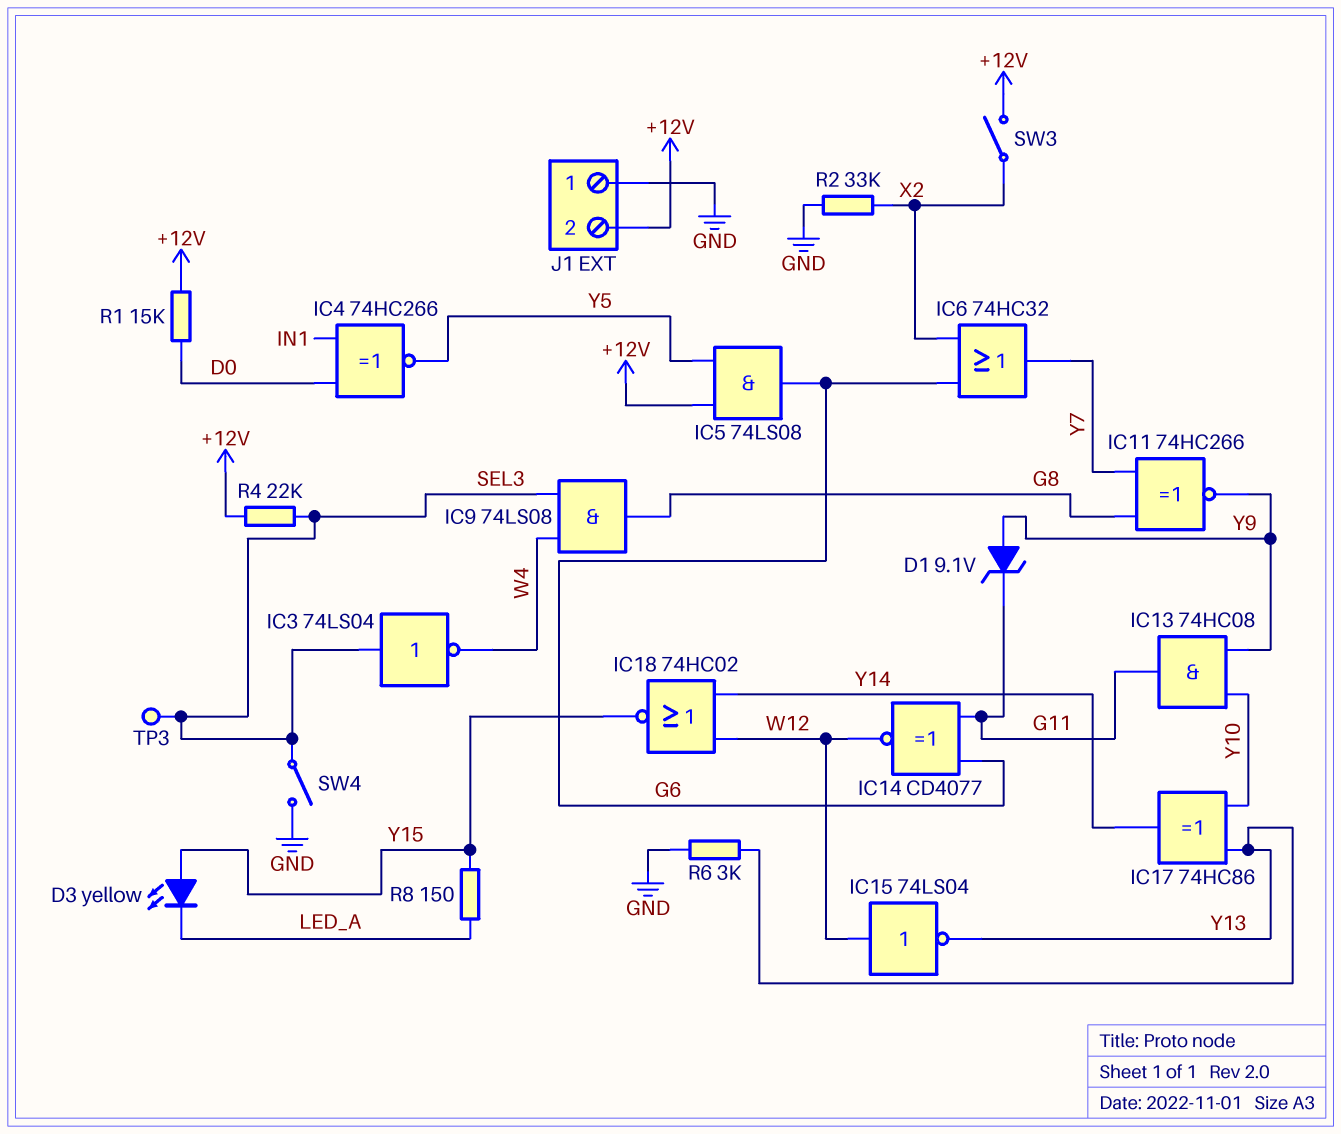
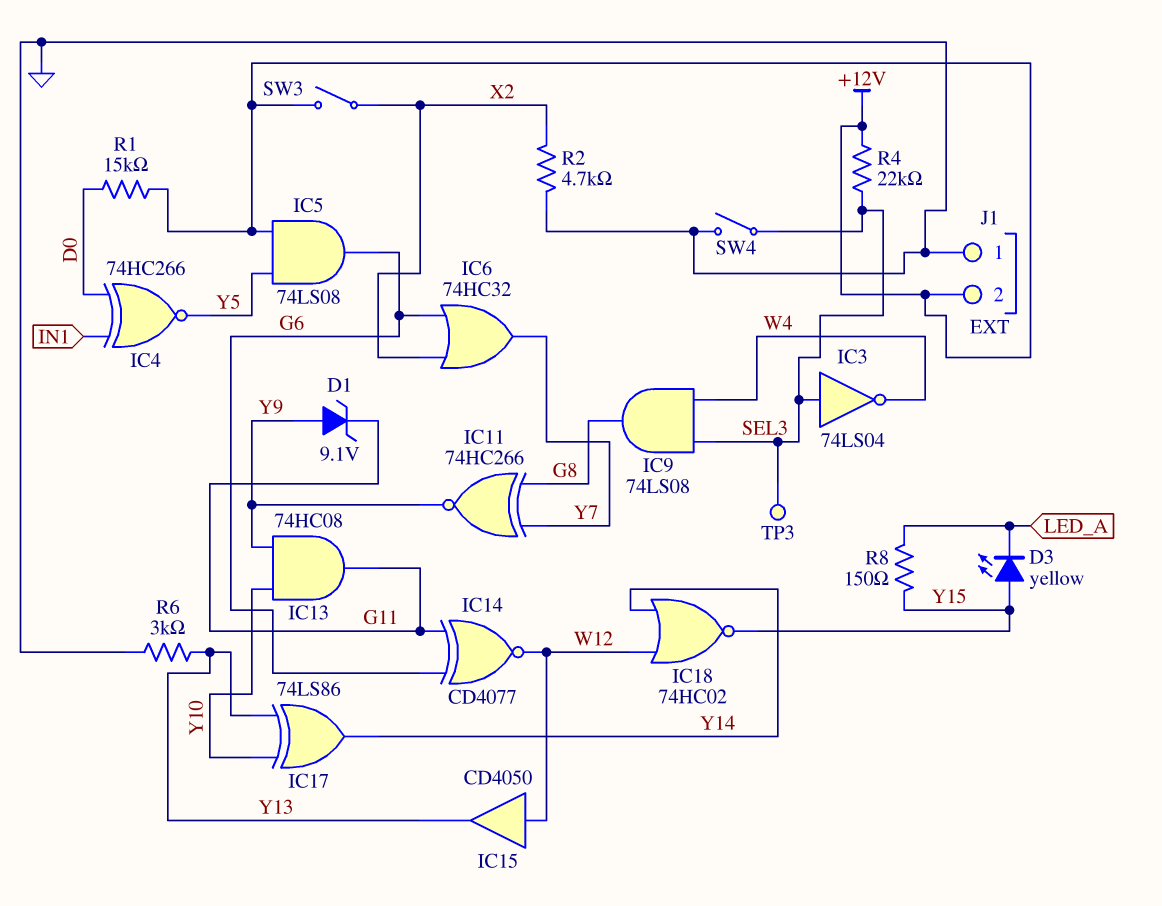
IC15: NOT 74LS04 (in W12, out Y13) -> buffer CD4050 (in W12, out Y13)
IC17: XOR 74HC86 (in Y10, in Y13, out Y14) -> XOR 74LS86 (in Y10, in Y13, out Y14)
R2: 33k (GND, X2) -> 4.7k (GND, X2)

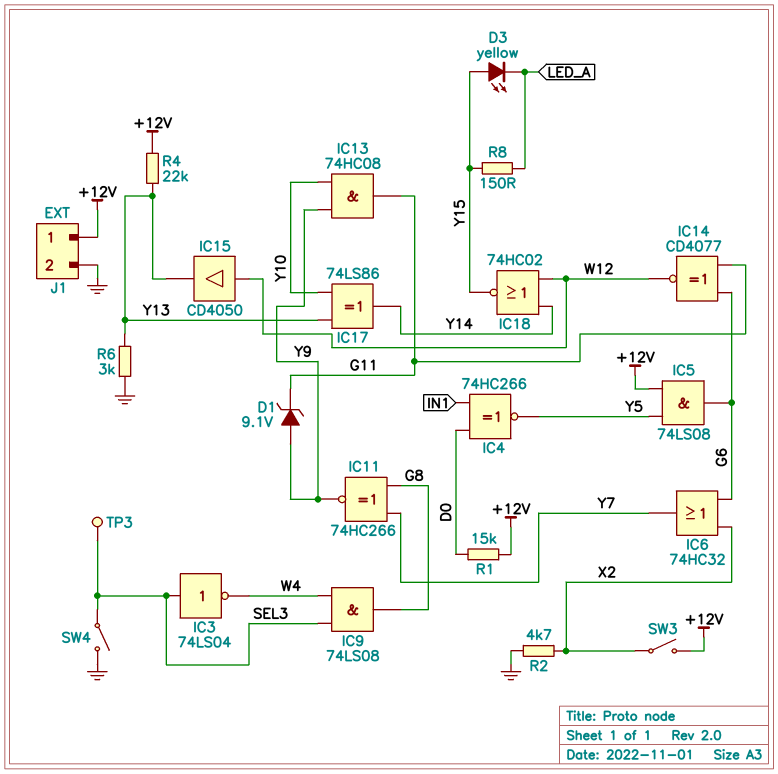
J1 pin 1: GND -> +12V
J1 pin 2: +12V -> GND
R4: 22k (+12V, SEL3) -> 22k (+12V, Y13)

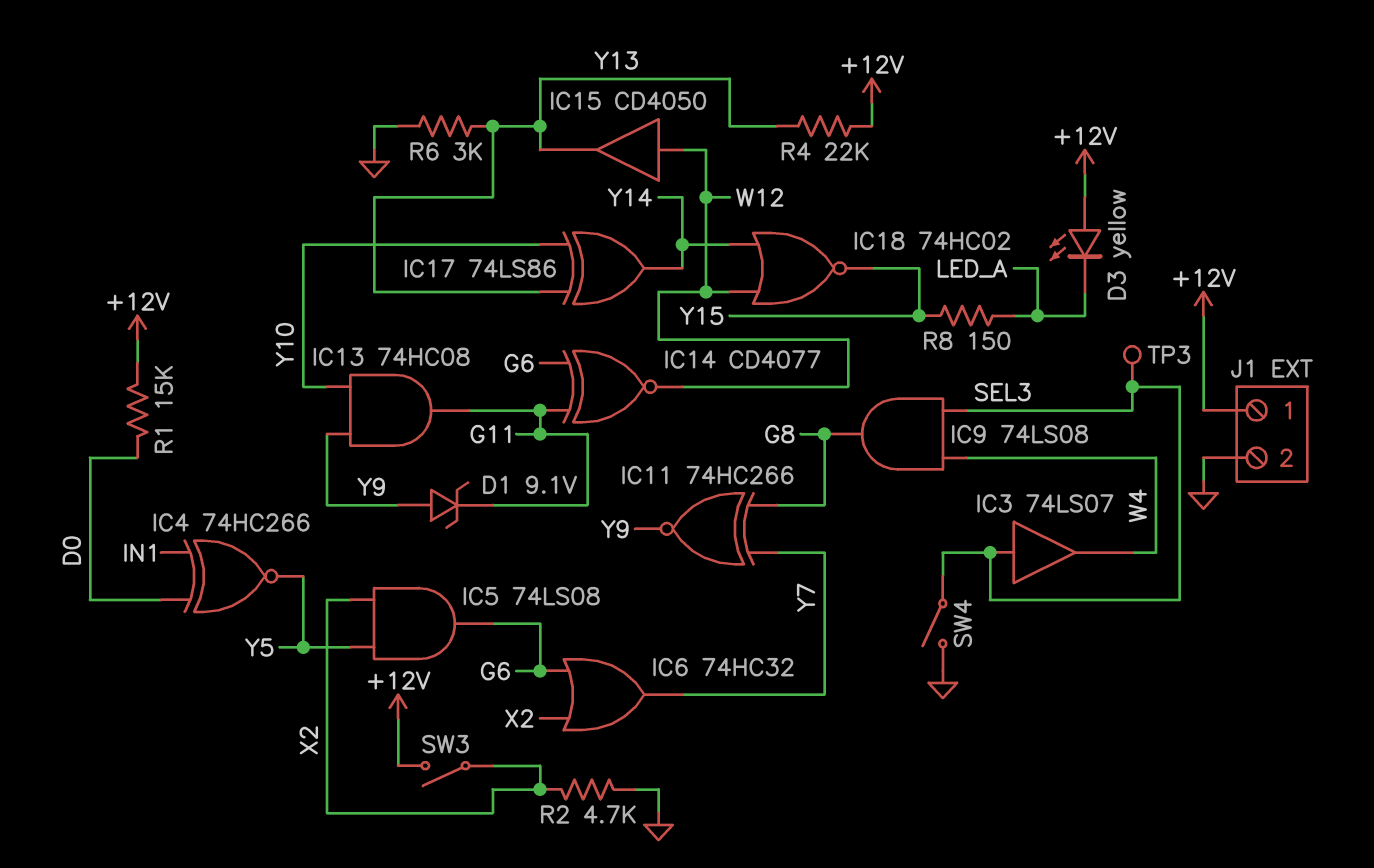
D3: LED yellow (A Y15, K LED_A) -> LED yellow (A +12V, K LED_A)
IC3: NOT 74LS04 (in SEL3, out W4) -> buffer 74LS07 (in SEL3, out W4)
IC5: AND 74LS08 (in +12V, in Y5, out G6) -> AND 74LS08 (in X2, in Y5, out G6)

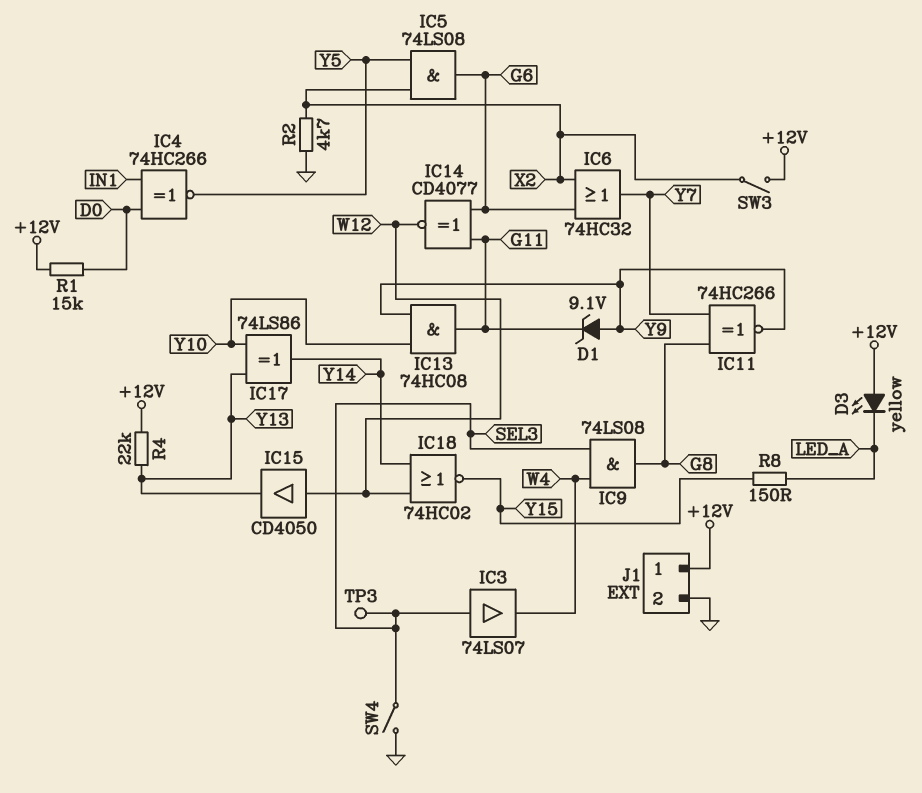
R6: 3k (GND, Y13) -> none

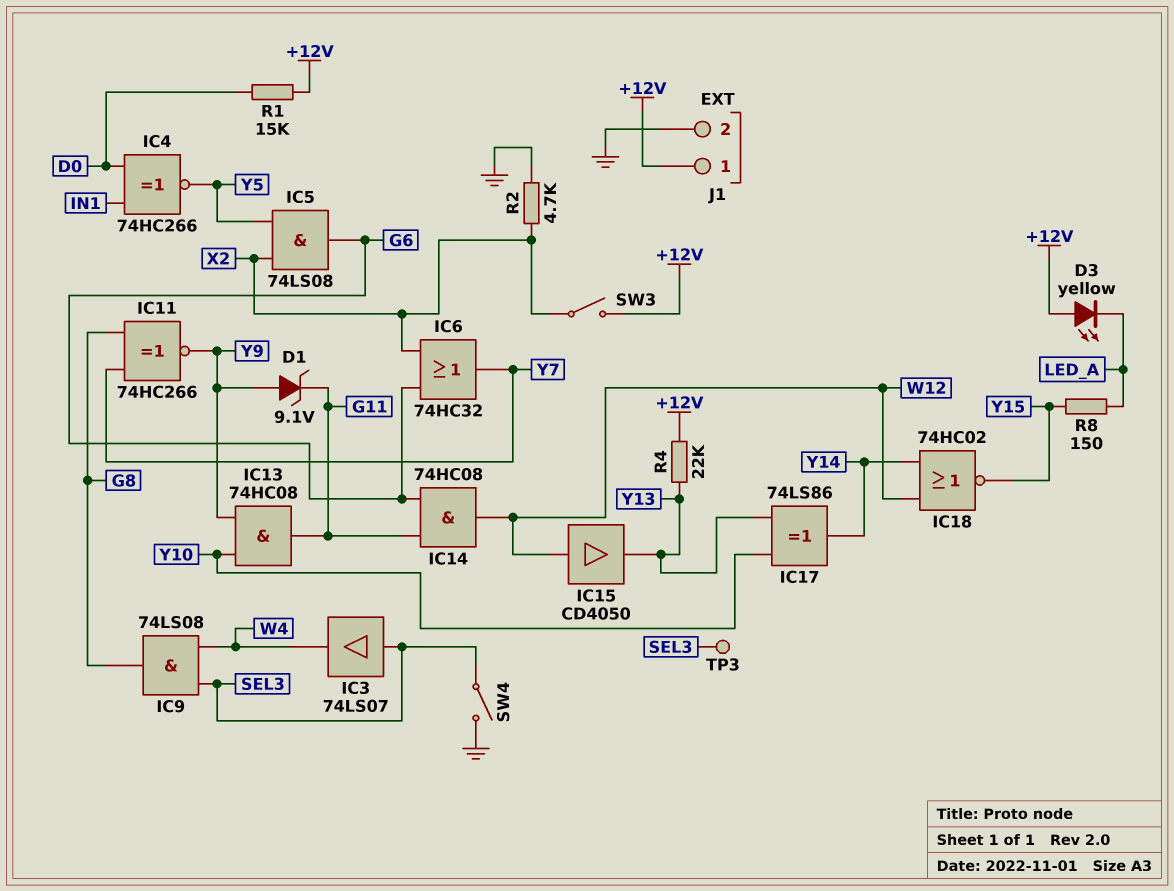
IC14: XNOR CD4077 (in G6, in G11, out W12) -> AND 74HC08 (in G6, in G11, out W12)

